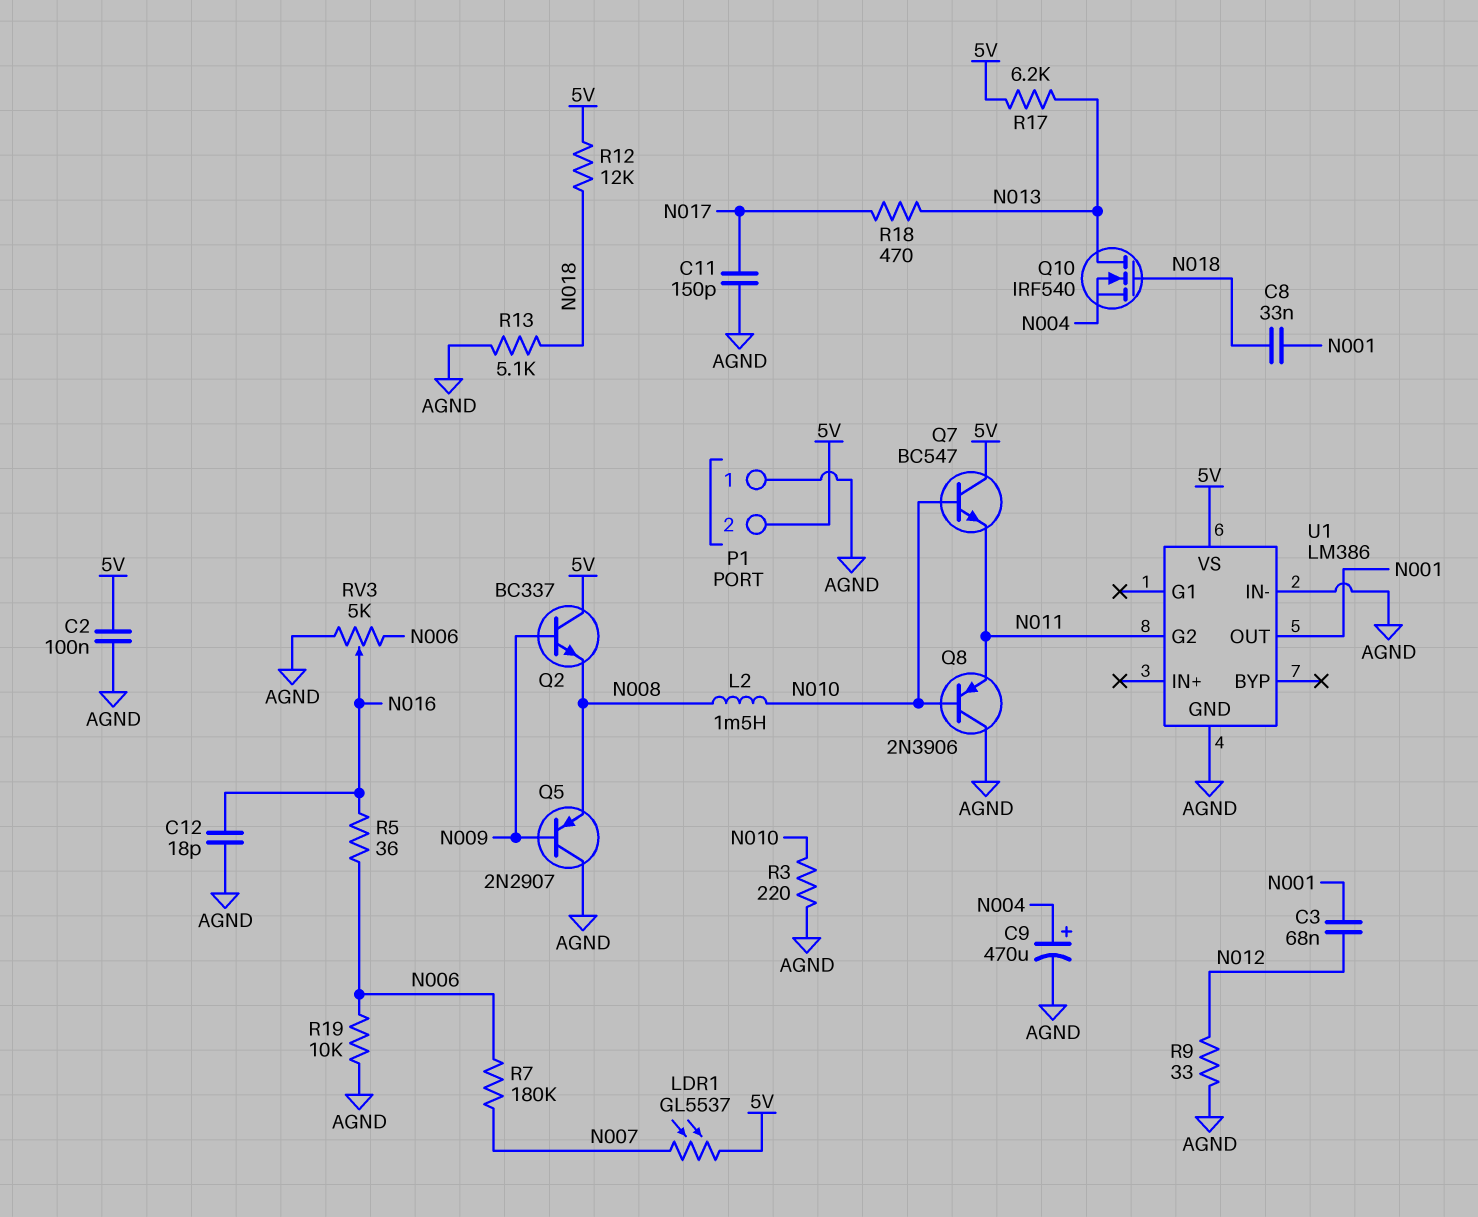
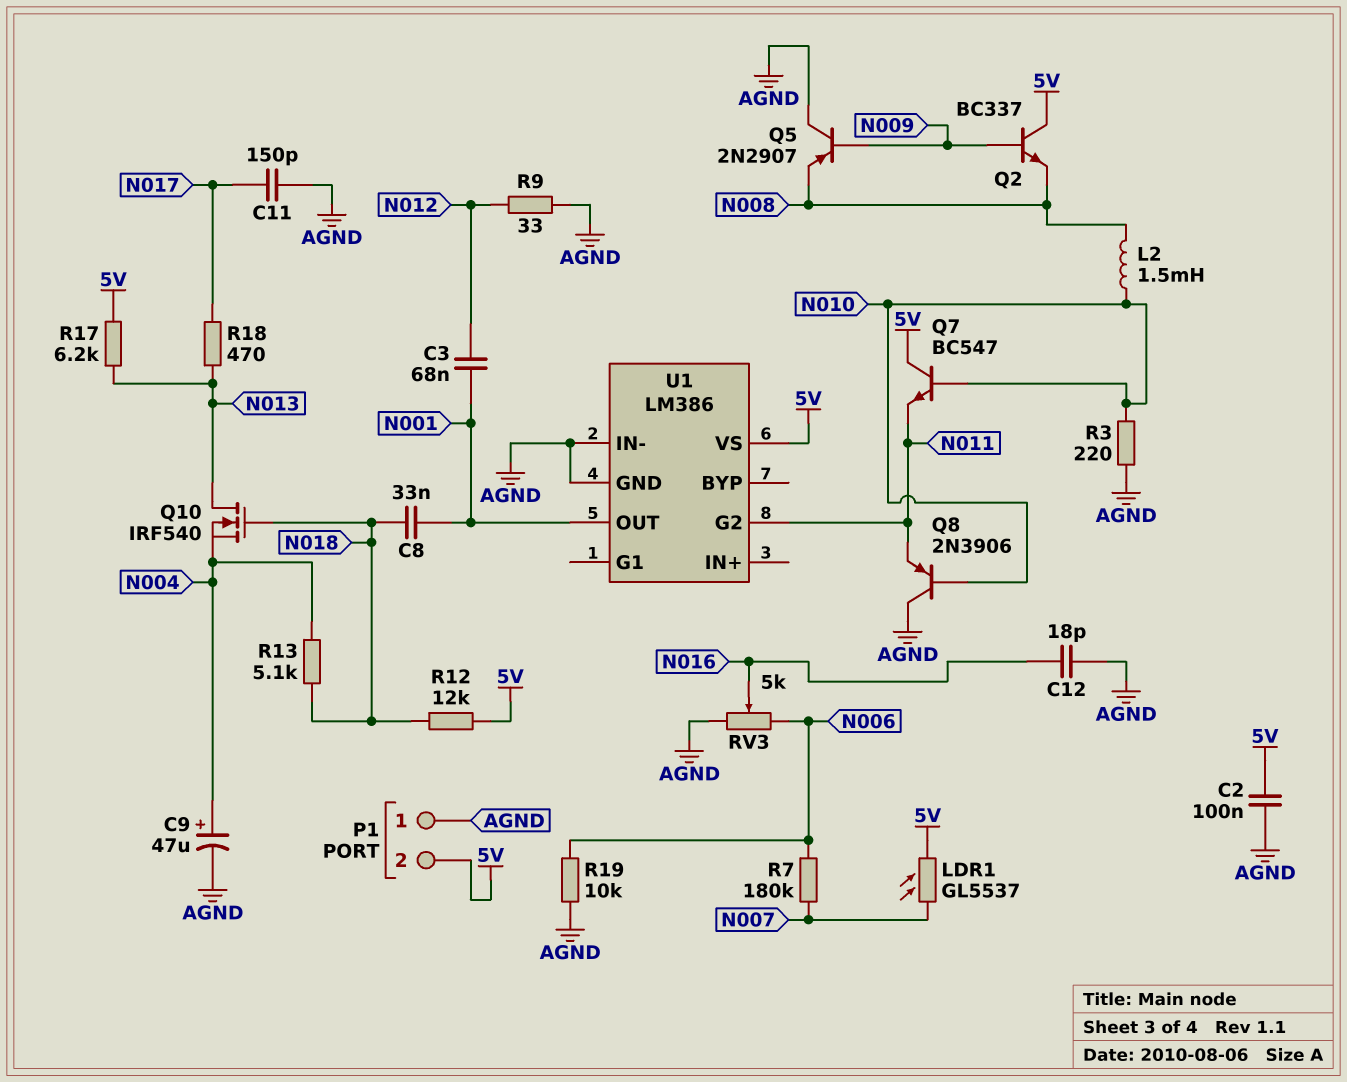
C9: 470uF (plus N004, minus AGND) -> 47uF (plus N004, minus AGND)
R5: 36 (N006, N016) -> none
R13: 5.1k (AGND, N018) -> 5.1k (N004, N018)

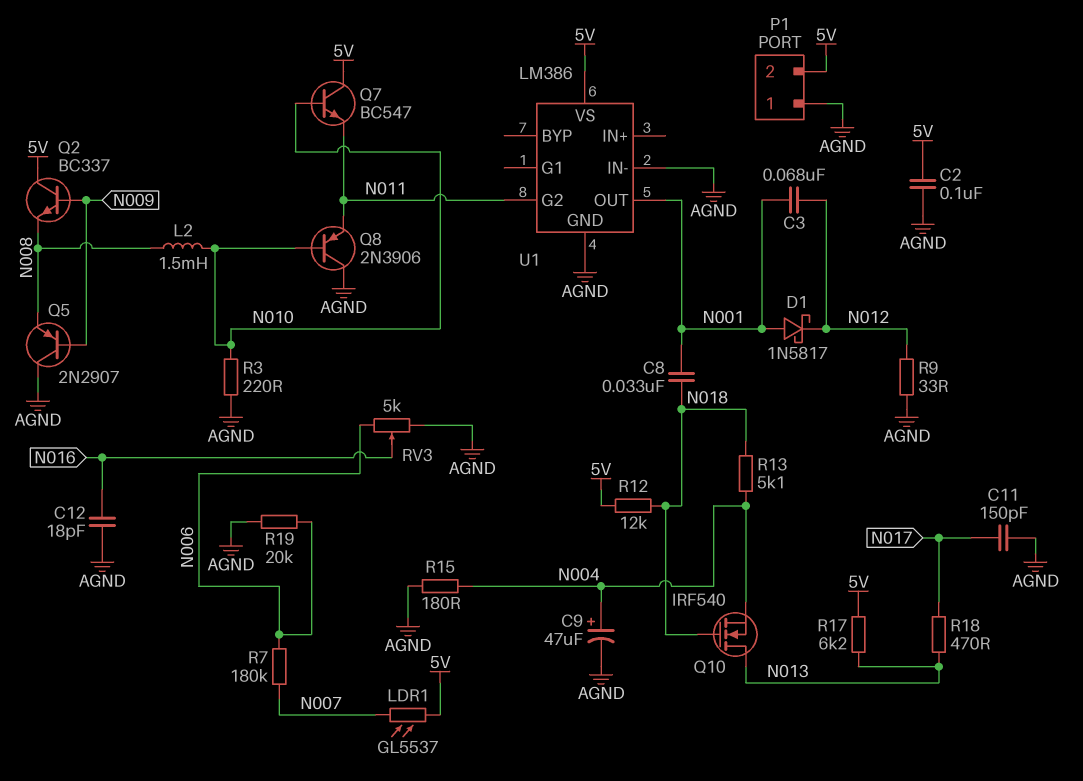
D1: none -> schottky 1N5817 (A N001, K N012)
R15: none -> 180 (AGND, N004)
R19: 10k (AGND, N006) -> 20k (AGND, N006)

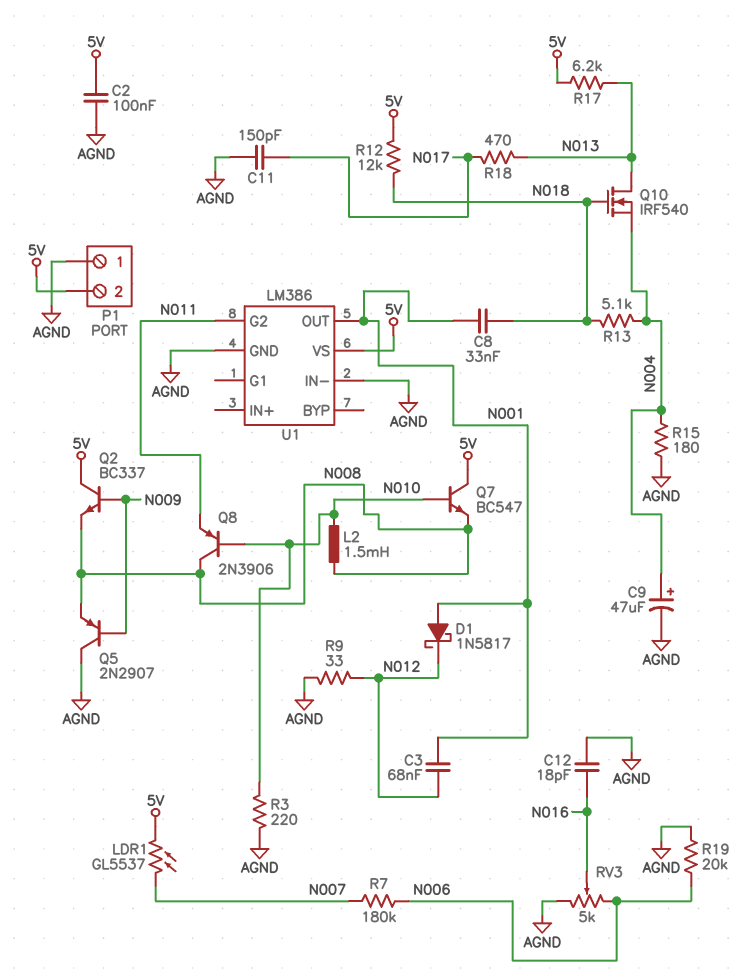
Q7: NPN BC547 (B N010, C 5V, E N011) -> NPN BC547 (B N010, C 5V, E N008)
Q8: PNP 2N3906 (B N010, C AGND, E N011) -> PNP 2N3906 (B N010, C N008, E N011)

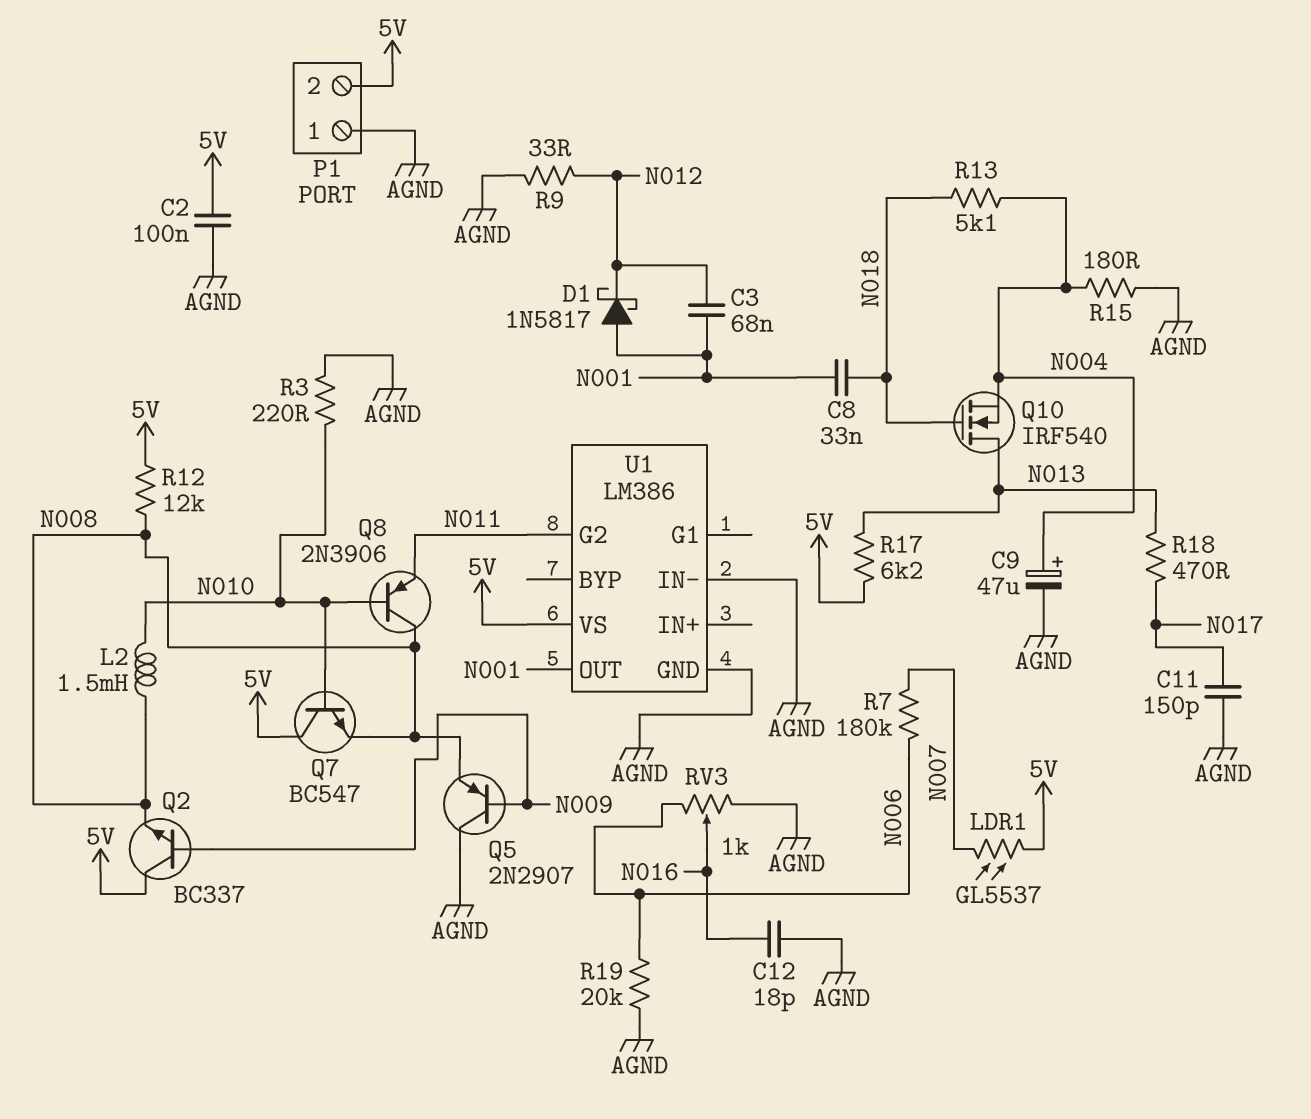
R12: 12k (5V, N018) -> 12k (5V, N008)
RV3: 5k (AGND, N006, wiper N016) -> 1k (AGND, N006, wiper N016)

